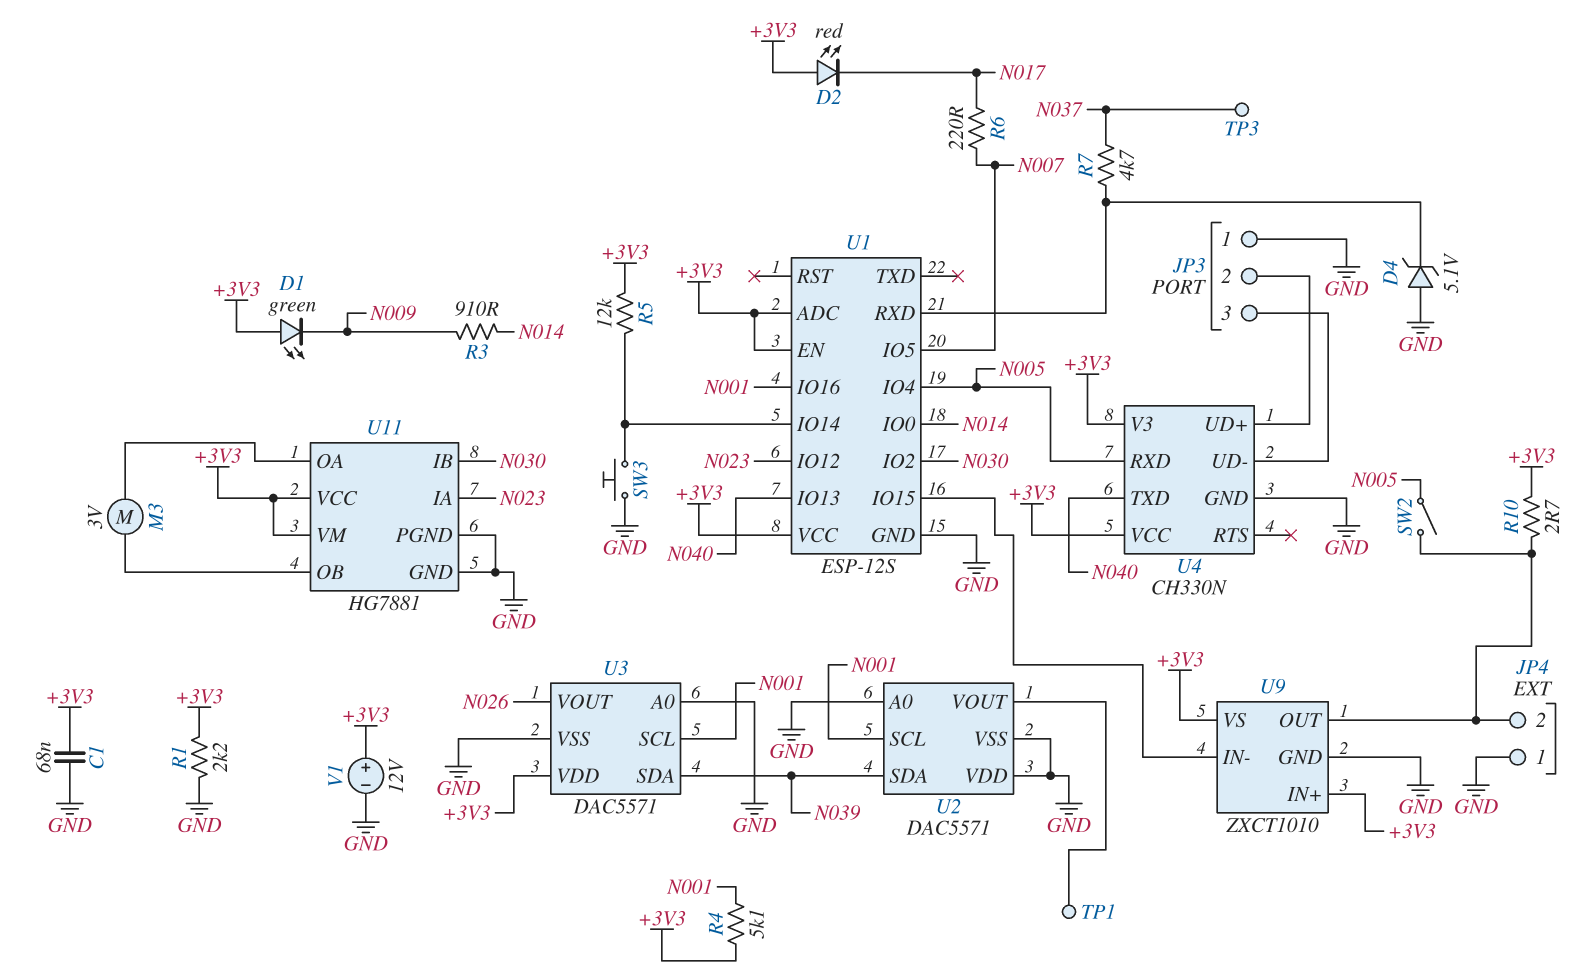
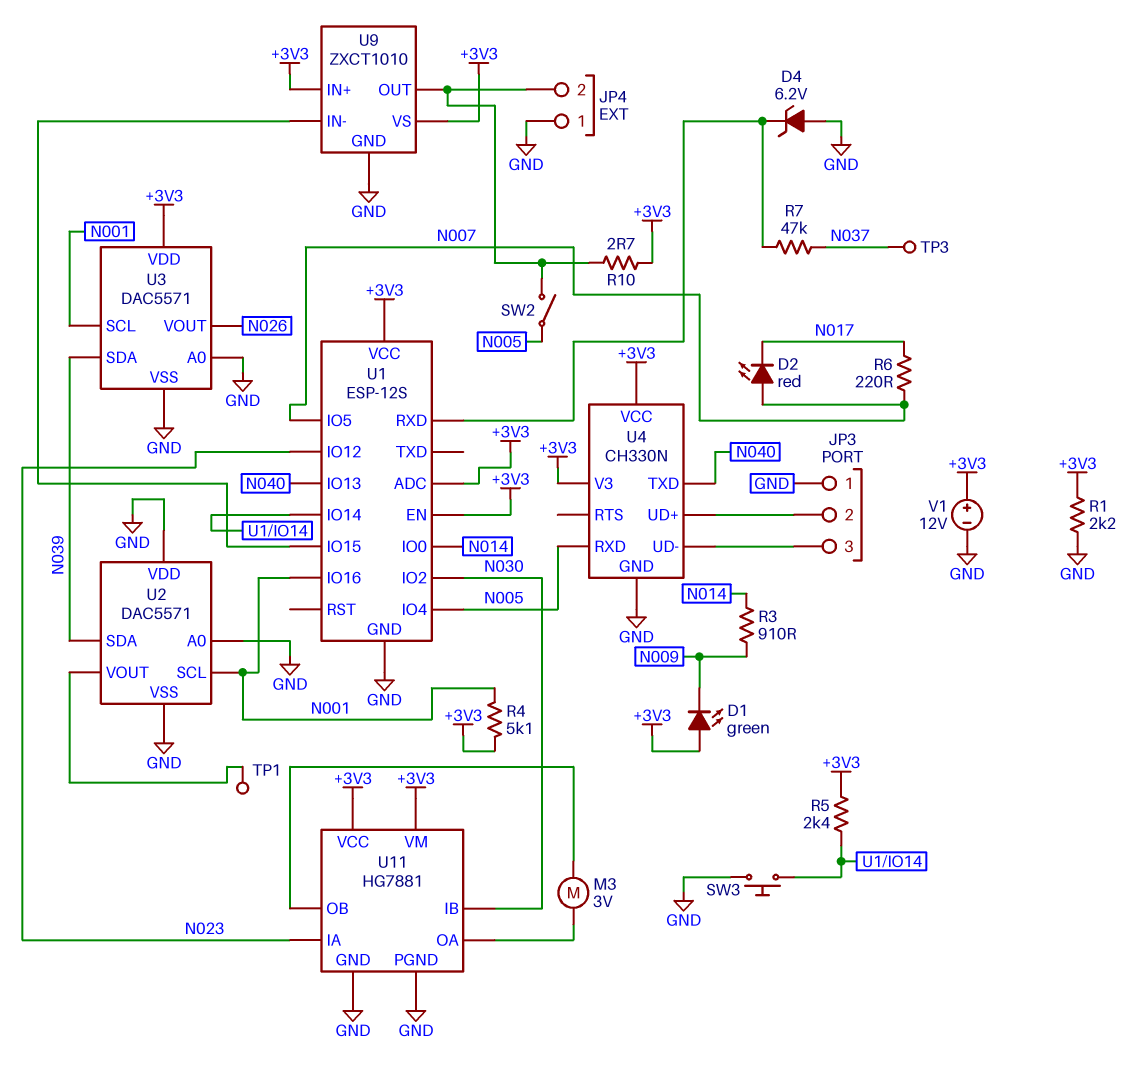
C1: 68nF (+3V3, GND) -> none
D2: LED red (A +3V3, K N017) -> LED red (A N007, K N017)
D4: zener 5.1V (A GND, K U1/RXD) -> zener 6.2V (A GND, K U1/RXD)
R5: 12k (+3V3, U1/IO14) -> 2.4k (+3V3, U1/IO14)
R7: 4.7k (N037, U1/RXD) -> 47k (N037, U1/RXD)

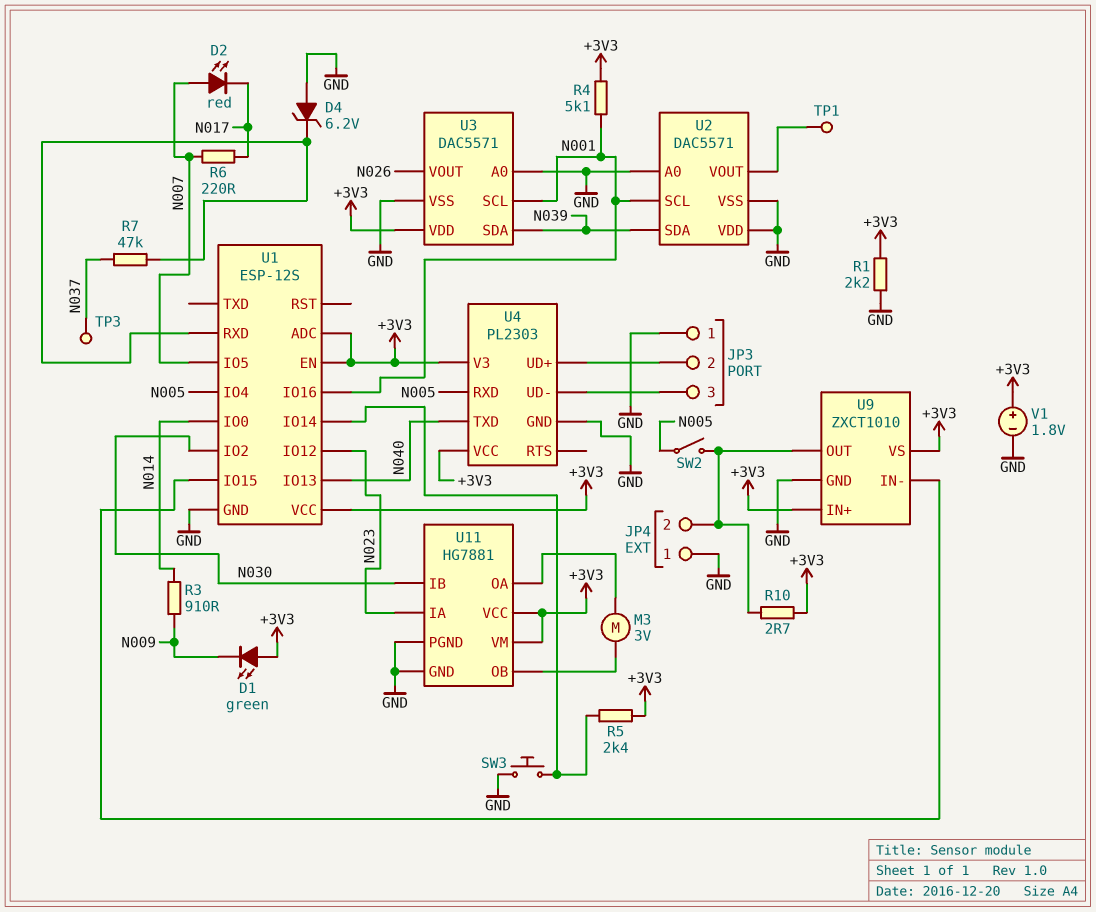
U4: CH330N -> PL2303
V1: 12V (plus +3V3, minus GND) -> 1.8V (plus +3V3, minus GND)

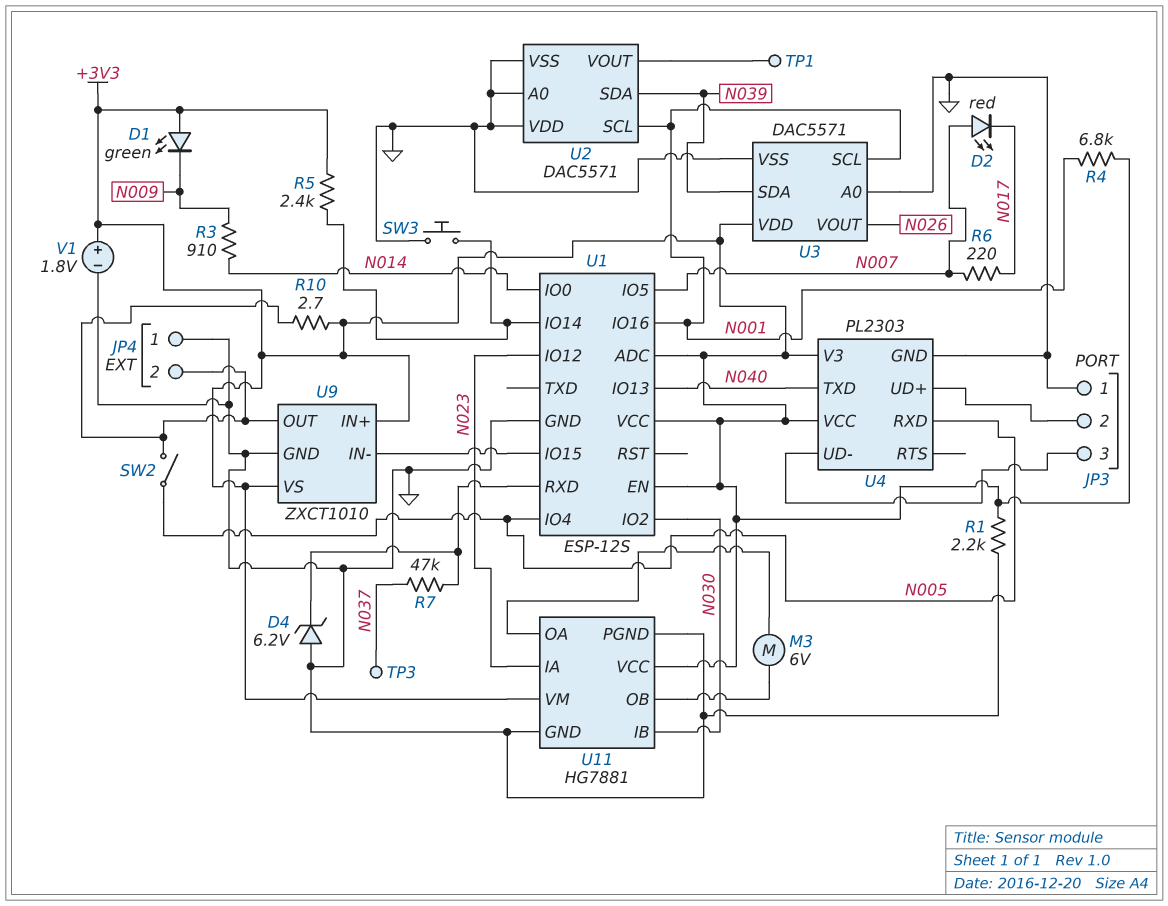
M3: motor 3V (U11/OA, U11/OB) -> motor 6V (U11/OA, U11/OB)
R4: 5.1k (+3V3, N001) -> 6.8k (+3V3, N001)

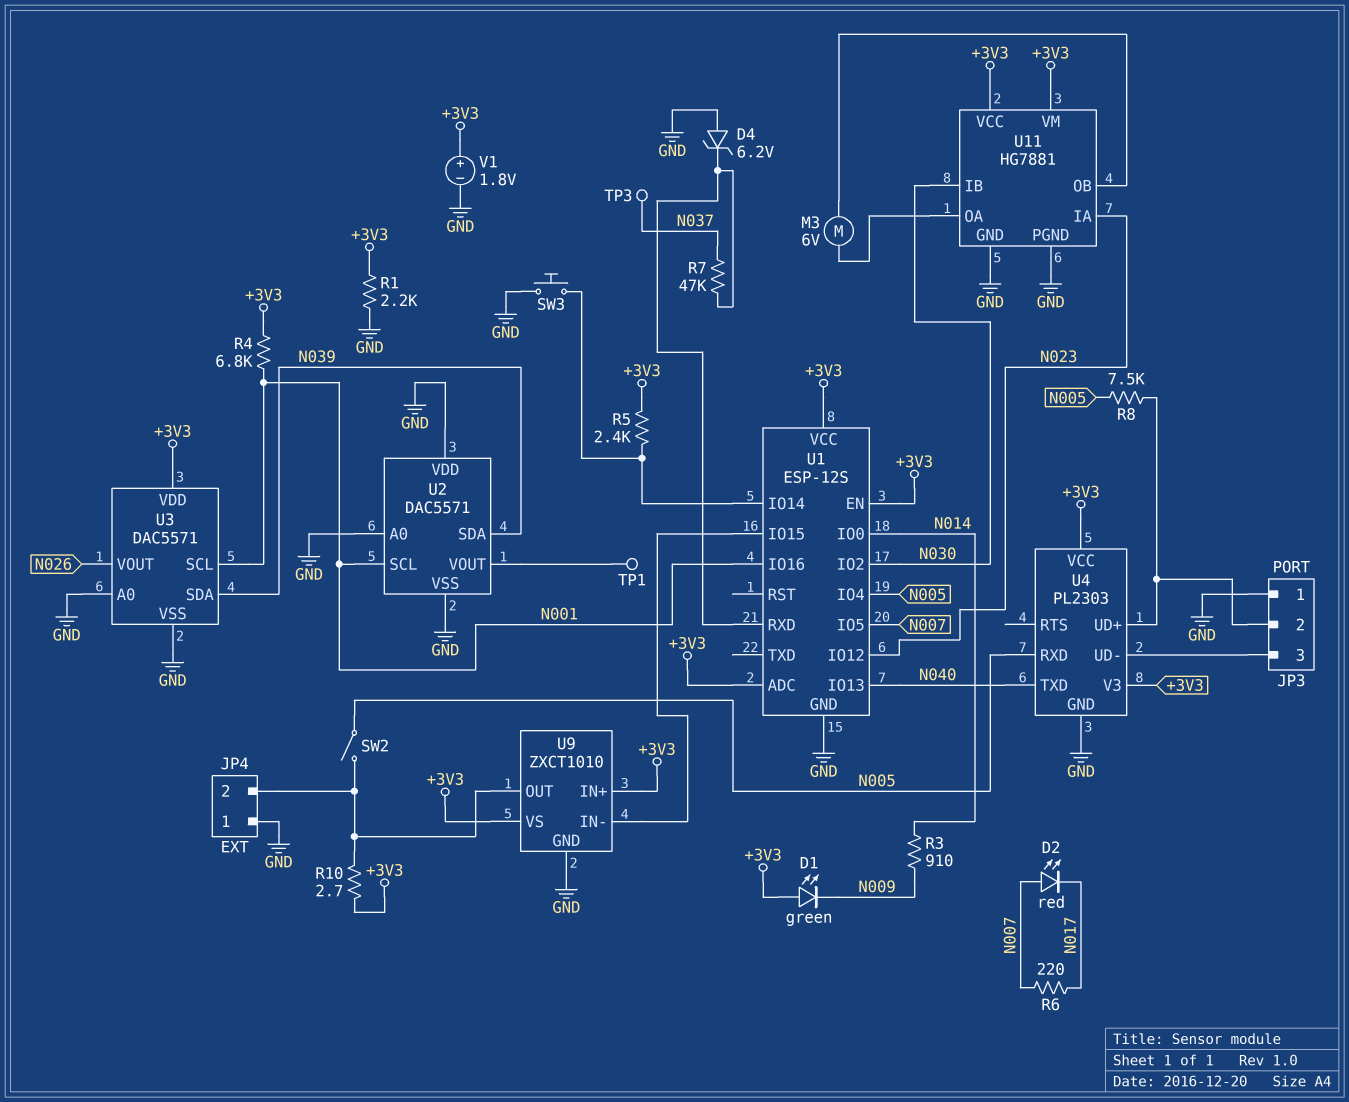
R8: none -> 7.5k (JP3/2, N005)

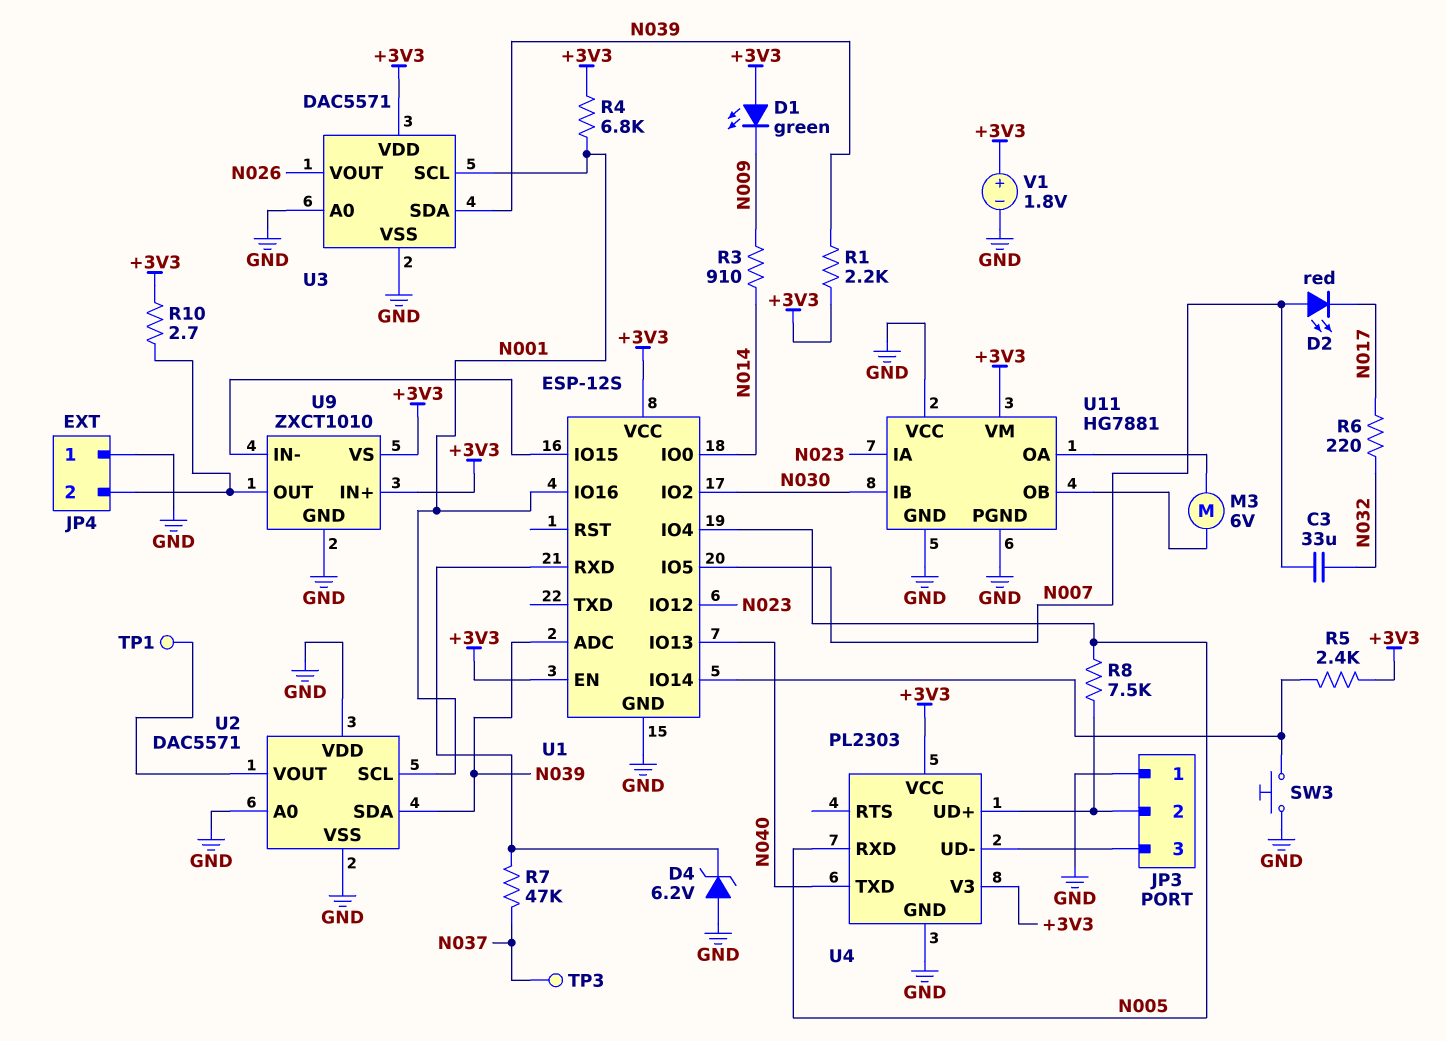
C3: none -> 33uF (N007, N032)
R1: 2.2k (+3V3, GND) -> 2.2k (+3V3, N039)
R6: 220 (N007, N017) -> 220 (N017, N032)
SW2: switch (JP4/2, N005) -> none
U1 pin ADC: +3V3 -> N039
U11 pin VCC: +3V3 -> GND

